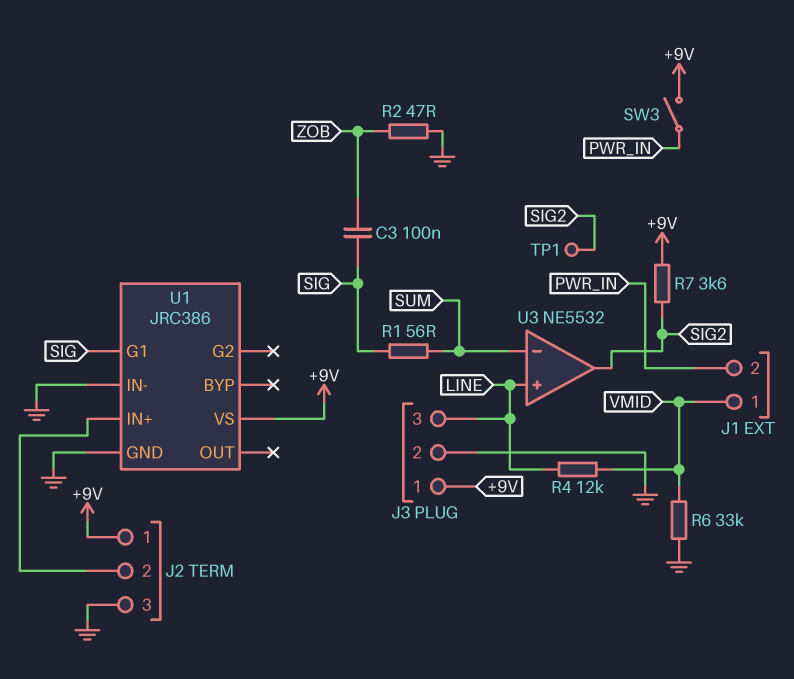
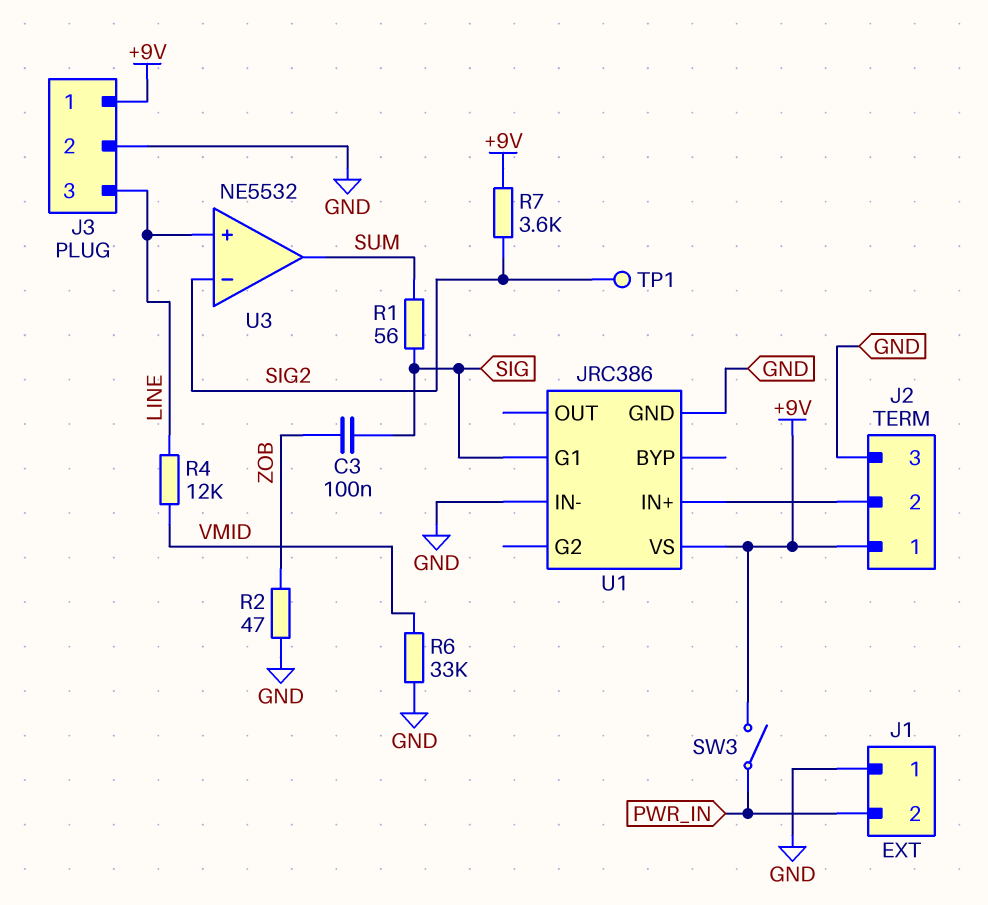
J1 pin 1: VMID -> GND
U3 pin in-: SUM -> SIG2
U3 pin out: SIG2 -> SUM

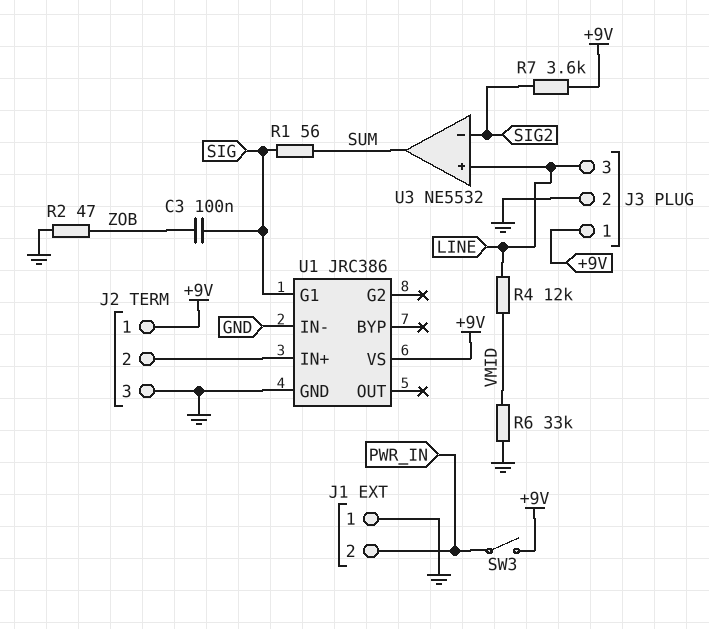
TP1: test point (SIG2) -> none

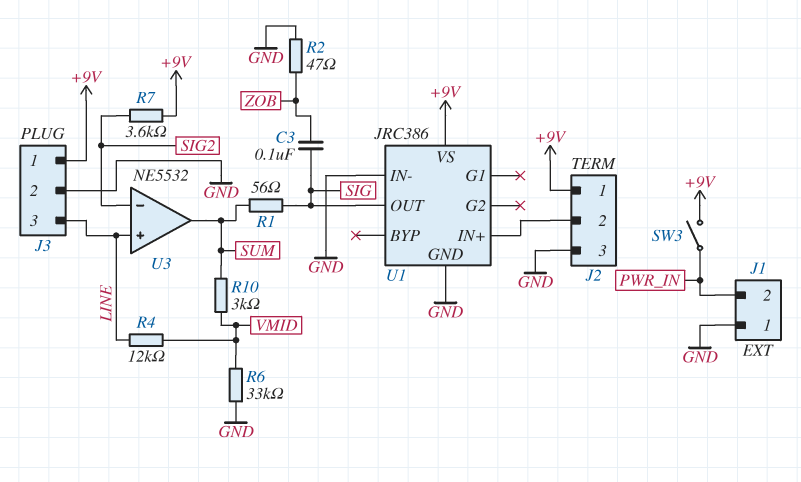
R10: none -> 3k (SUM, VMID)
U1 pin G1: SIG -> none
U1 pin OUT: none -> SIG

